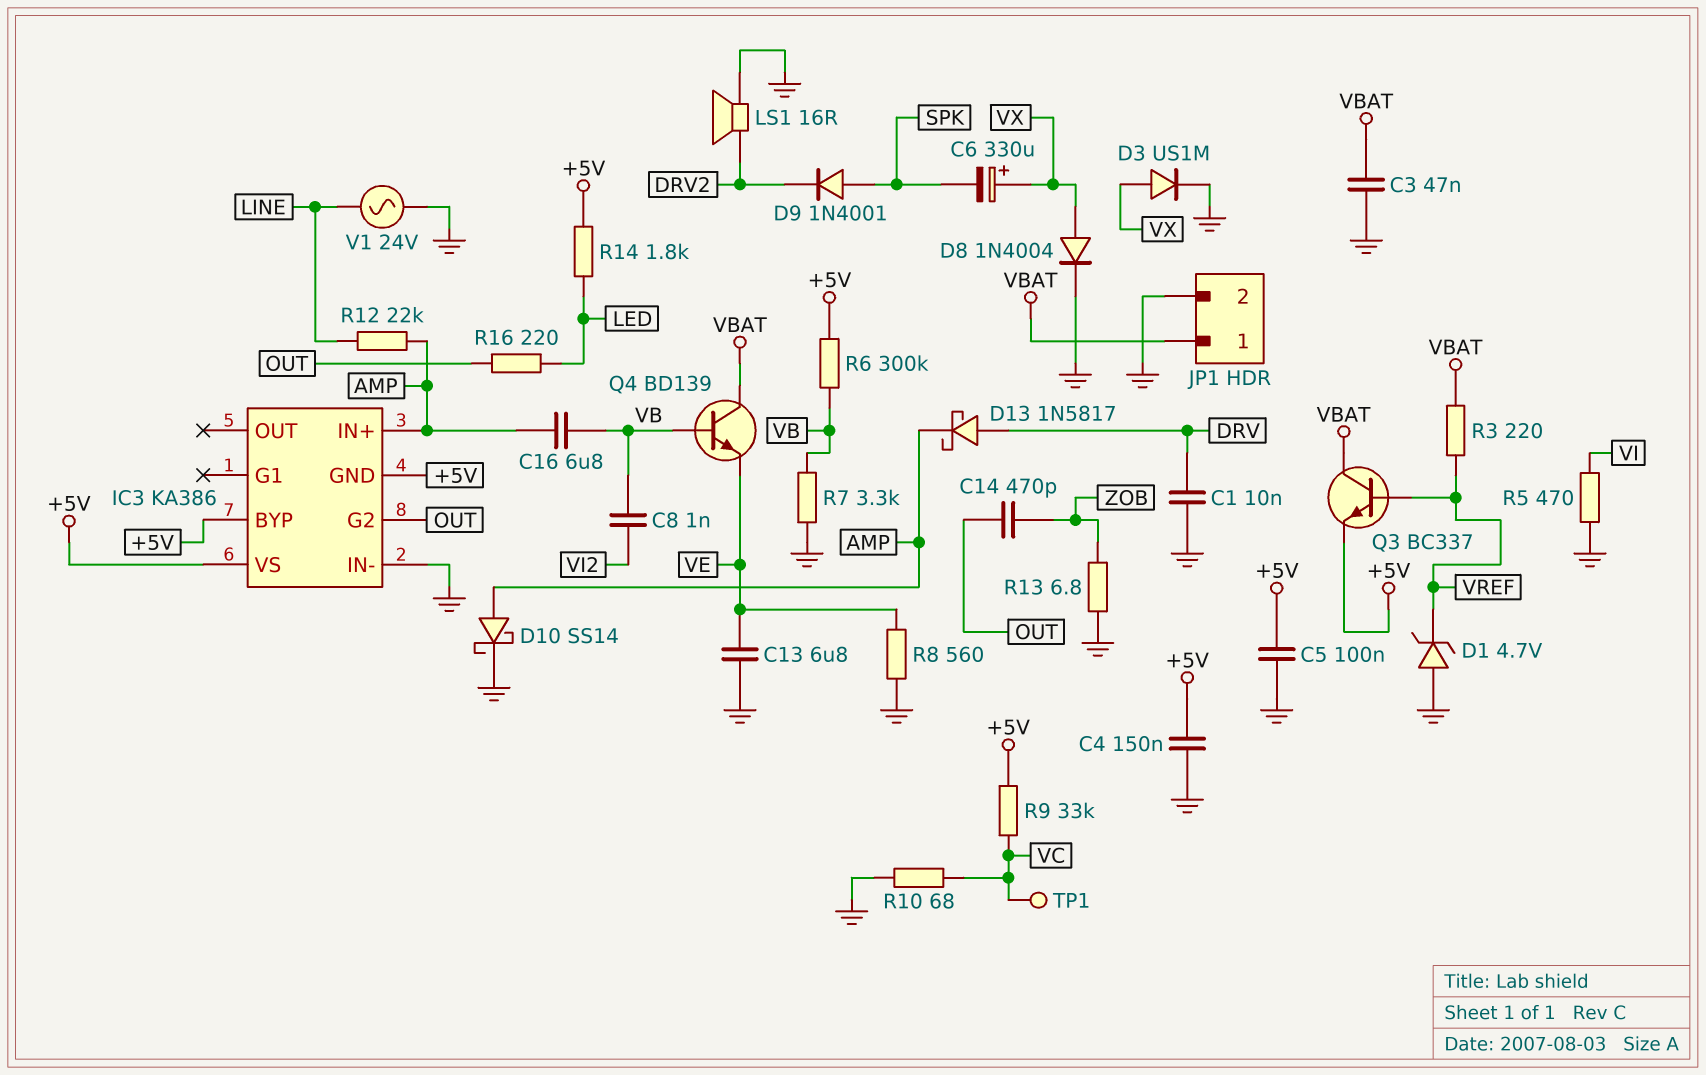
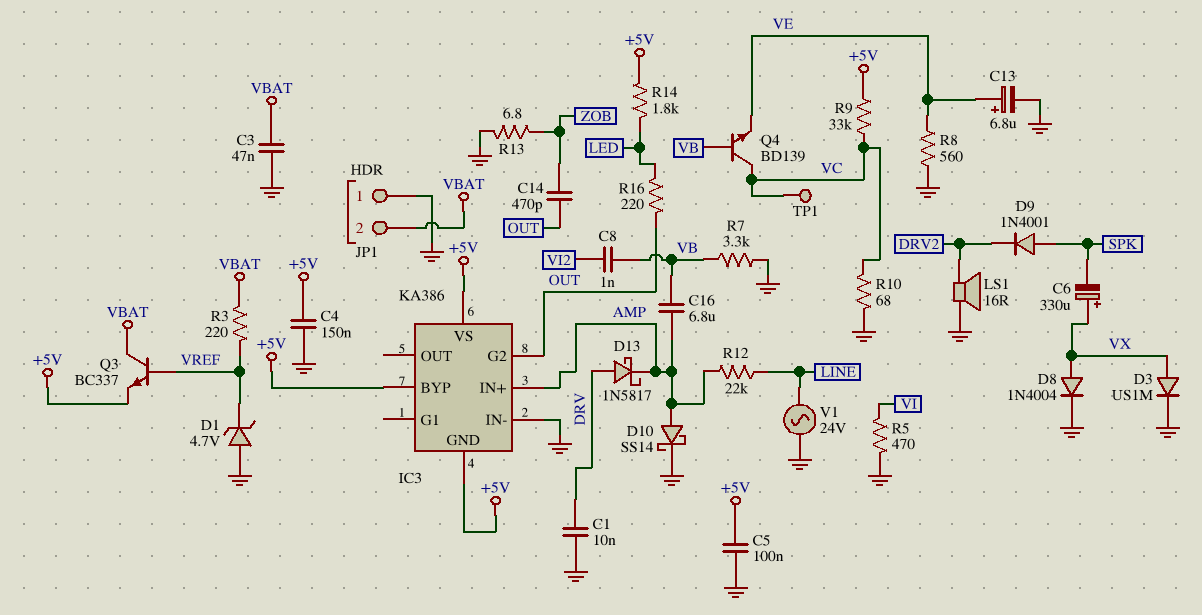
C13: 6.8uF (GND, VE) -> 6.8uF (plus VE, minus GND)
JP1 pin 1: VBAT -> GND
JP1 pin 2: GND -> VBAT
Q4: NPN BD139 (B VB, C VBAT, E VE) -> NPN BD139 (B VB, C VC, E VE)
R6: 300k (+5V, VB) -> none

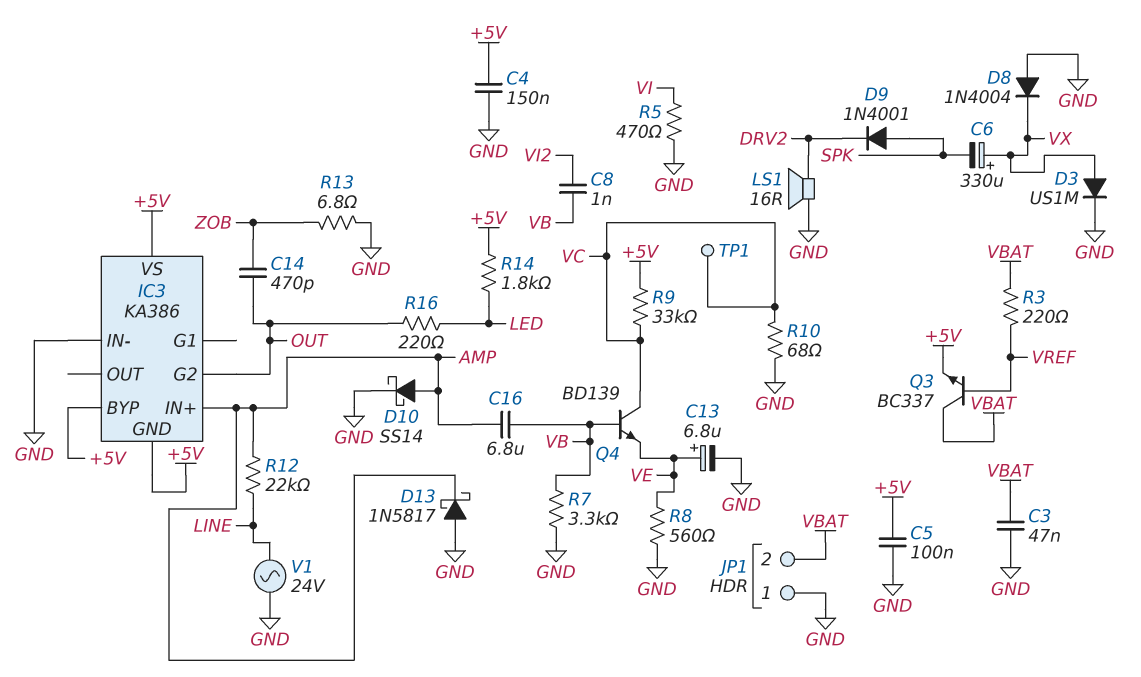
C1: 10nF (DRV, GND) -> none
D1: zener 4.7V (A GND, K VREF) -> none
D8: diode 1N4004 (A VX, K GND) -> diode 1N4004 (A GND, K VX)
D13: schottky 1N5817 (A DRV, K AMP) -> schottky 1N5817 (A GND, K AMP)

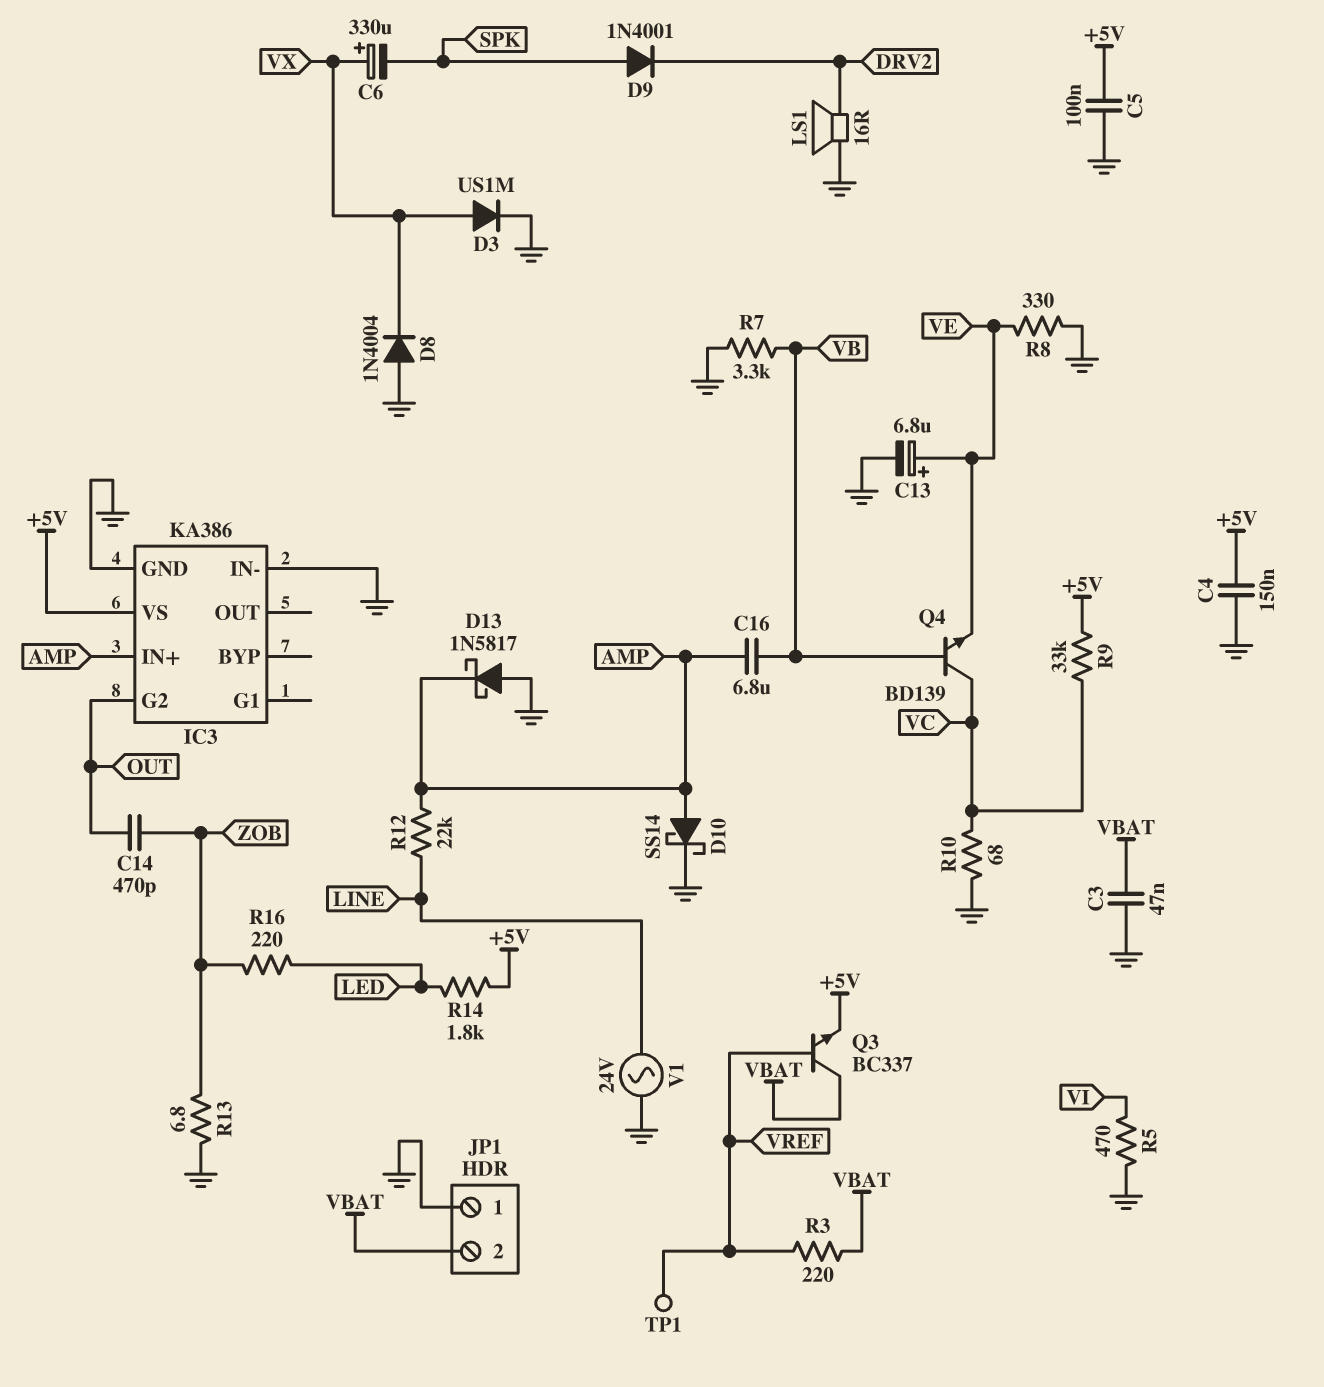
C8: 1nF (VB, VI2) -> none
IC3 pin BYP: +5V -> none
IC3 pin GND: +5V -> GND
R8: 560 (GND, VE) -> 330 (GND, VE)
R16: 220 (LED, OUT) -> 220 (LED, ZOB)
TP1: test point (VC) -> test point (VREF)

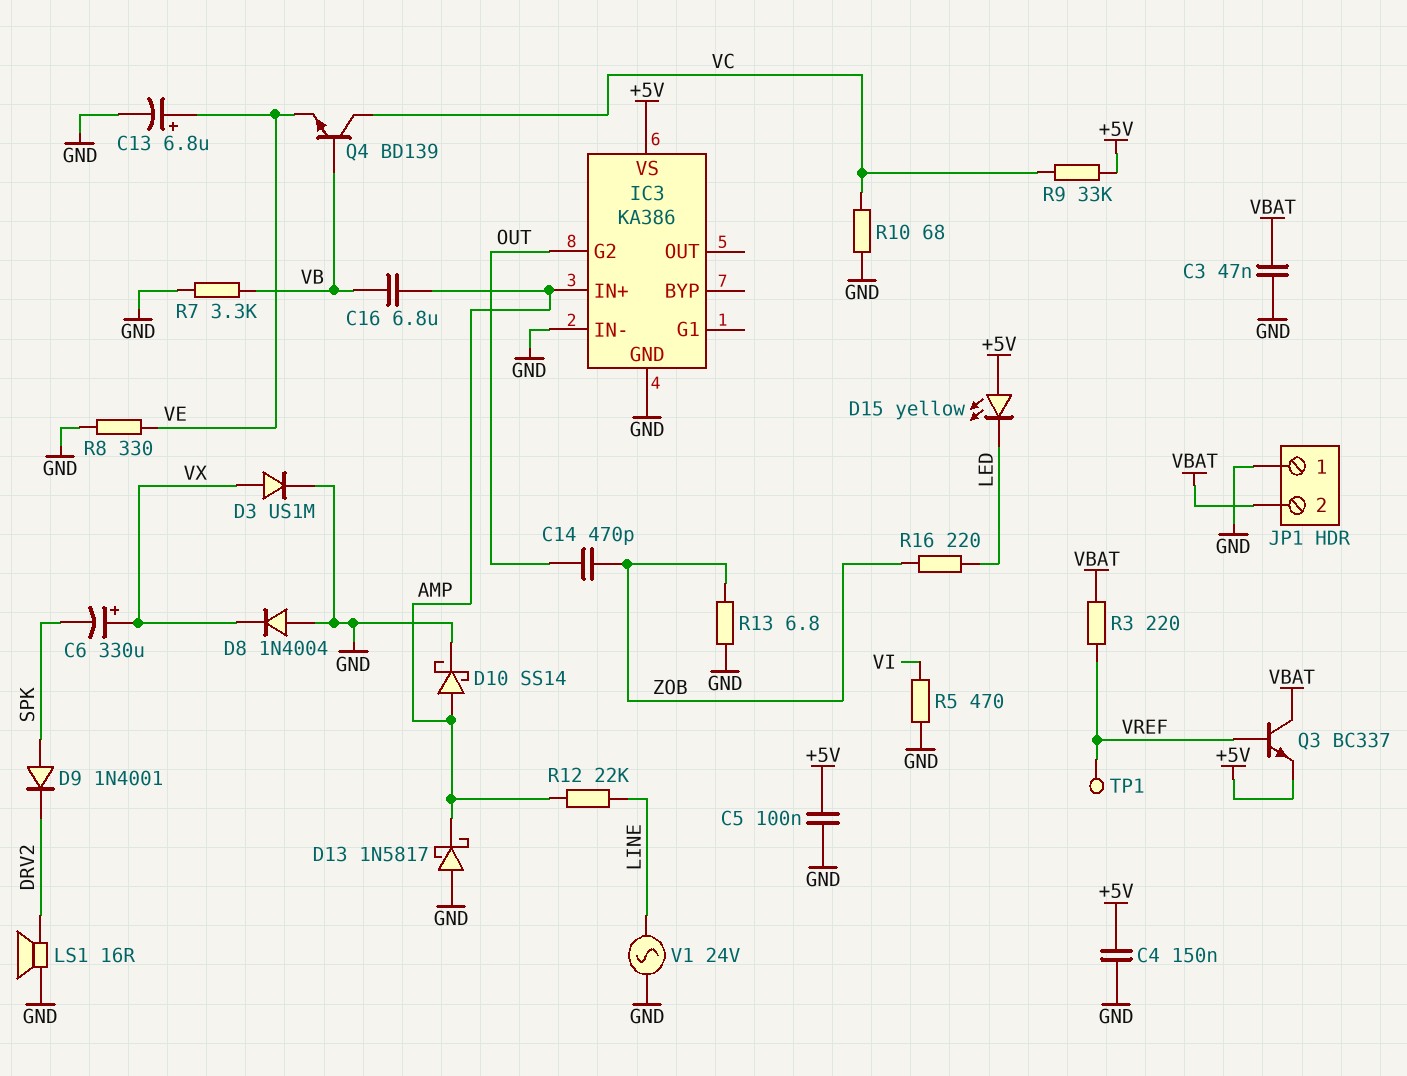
D15: none -> LED yellow (A +5V, K LED)
R14: 1.8k (+5V, LED) -> none

